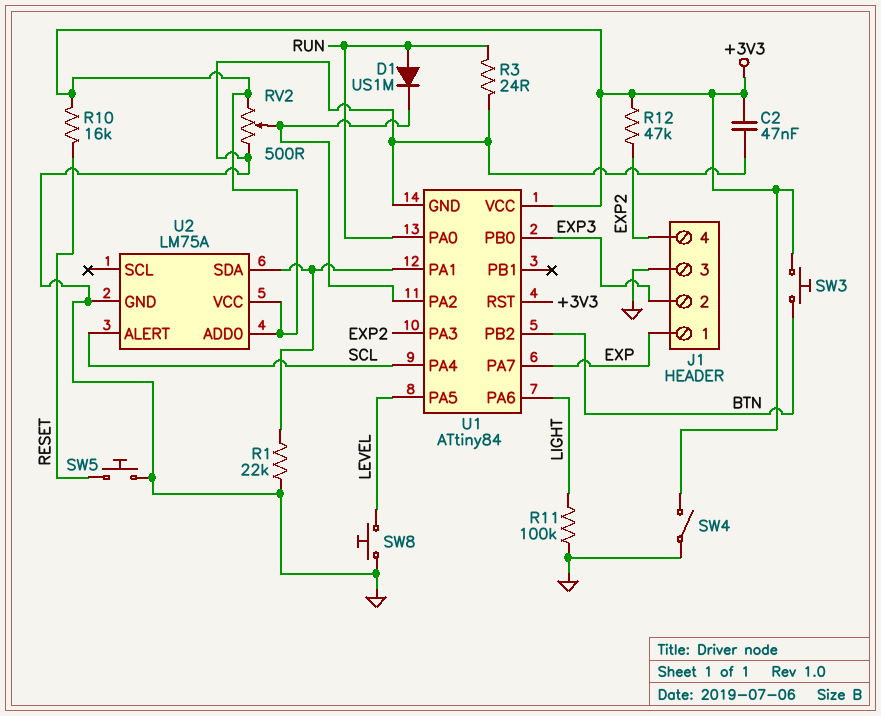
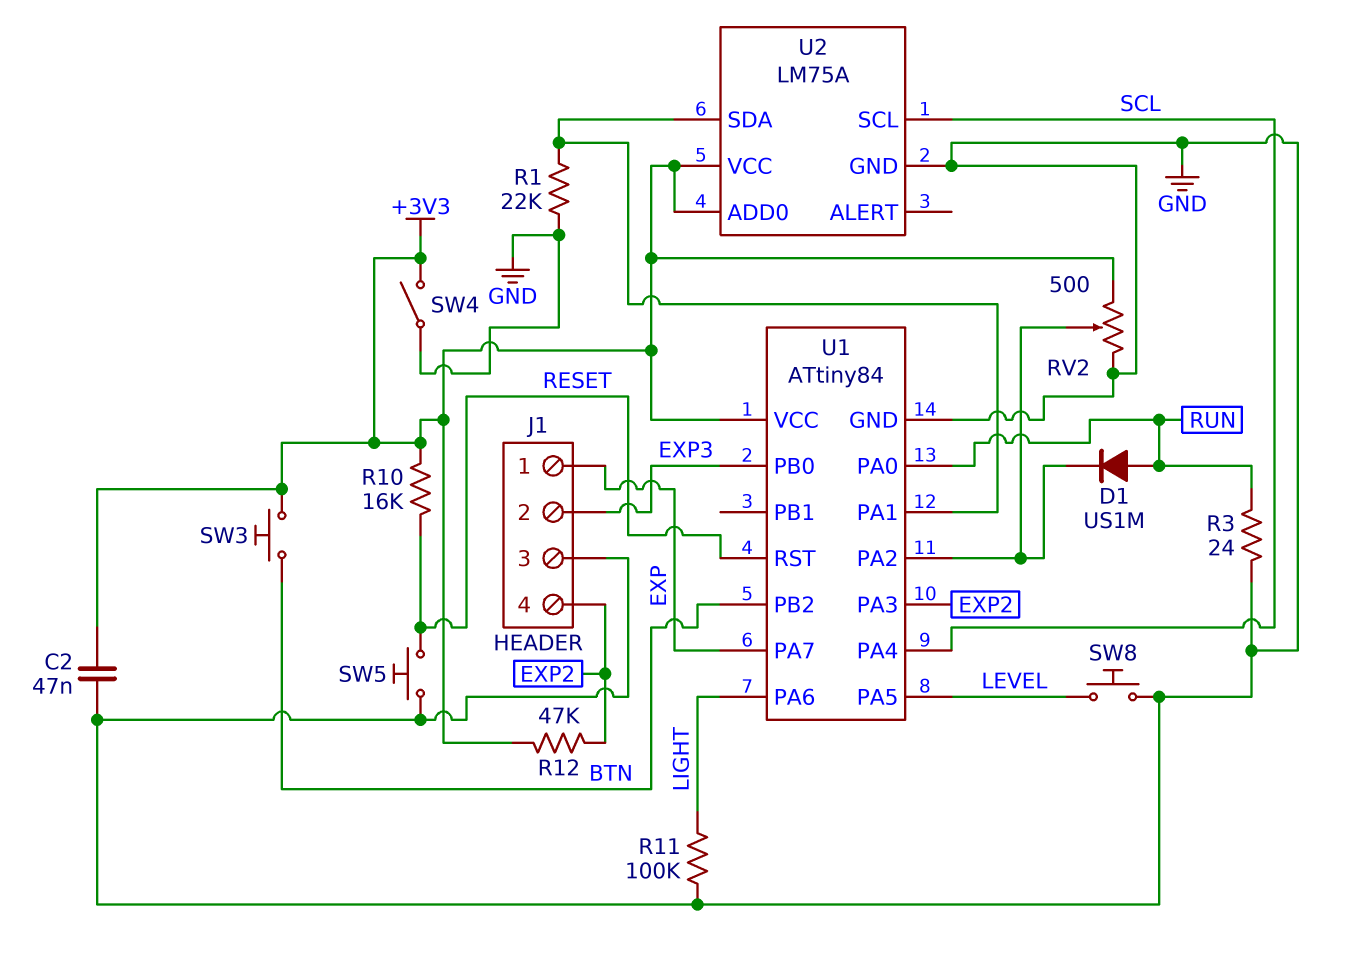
U1 pin RST: +3V3 -> RESET
U2 pin ALERT: SCL -> none
U2 pin SCL: none -> SCL

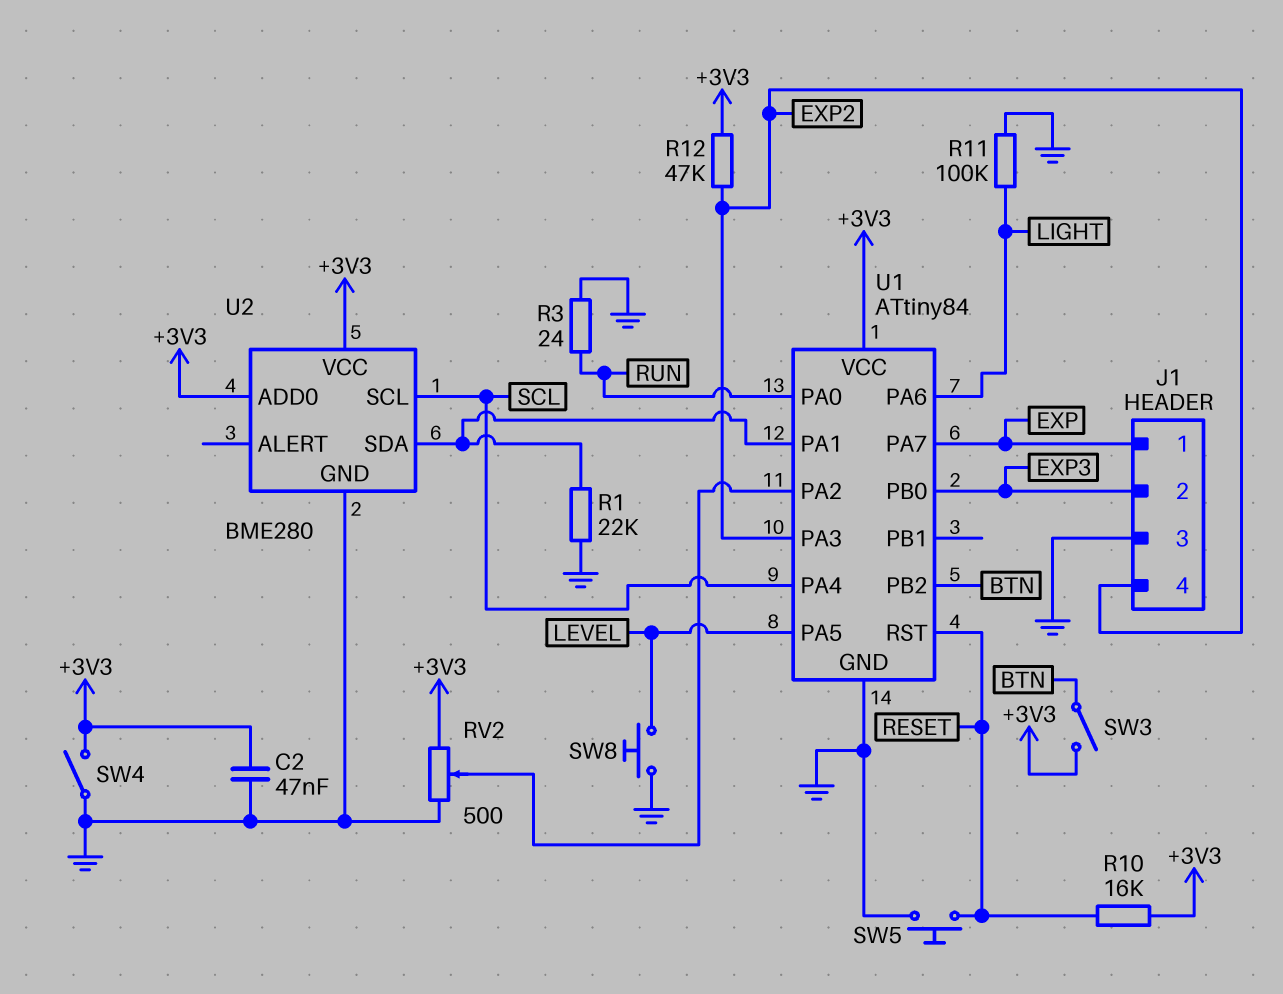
D1: diode US1M (A RUN, K U1/PA2) -> none
SW3: button (+3V3, BTN) -> switch (+3V3, BTN)
U2: LM75A -> BME280

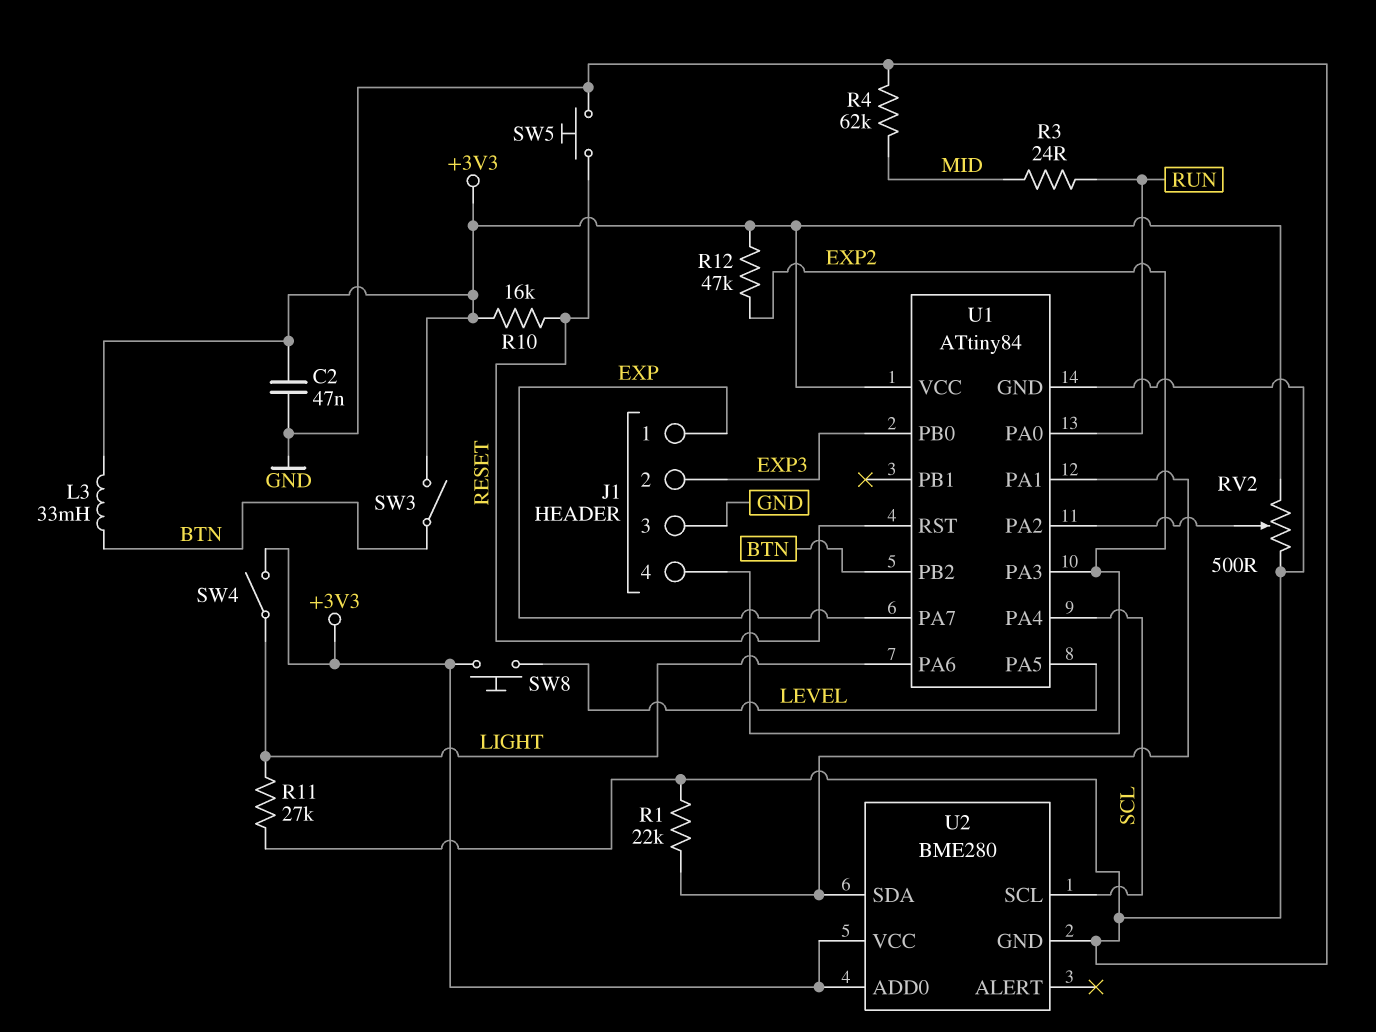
L3: none -> 33mH (+3V3, BTN)
R3: 24 (GND, RUN) -> 24 (MID, RUN)
R4: none -> 62k (GND, MID)
R11: 100k (GND, LIGHT) -> 27k (GND, LIGHT)
SW4: switch (+3V3, GND) -> switch (+3V3, LIGHT)
SW8: button (GND, LEVEL) -> button (+3V3, LEVEL)

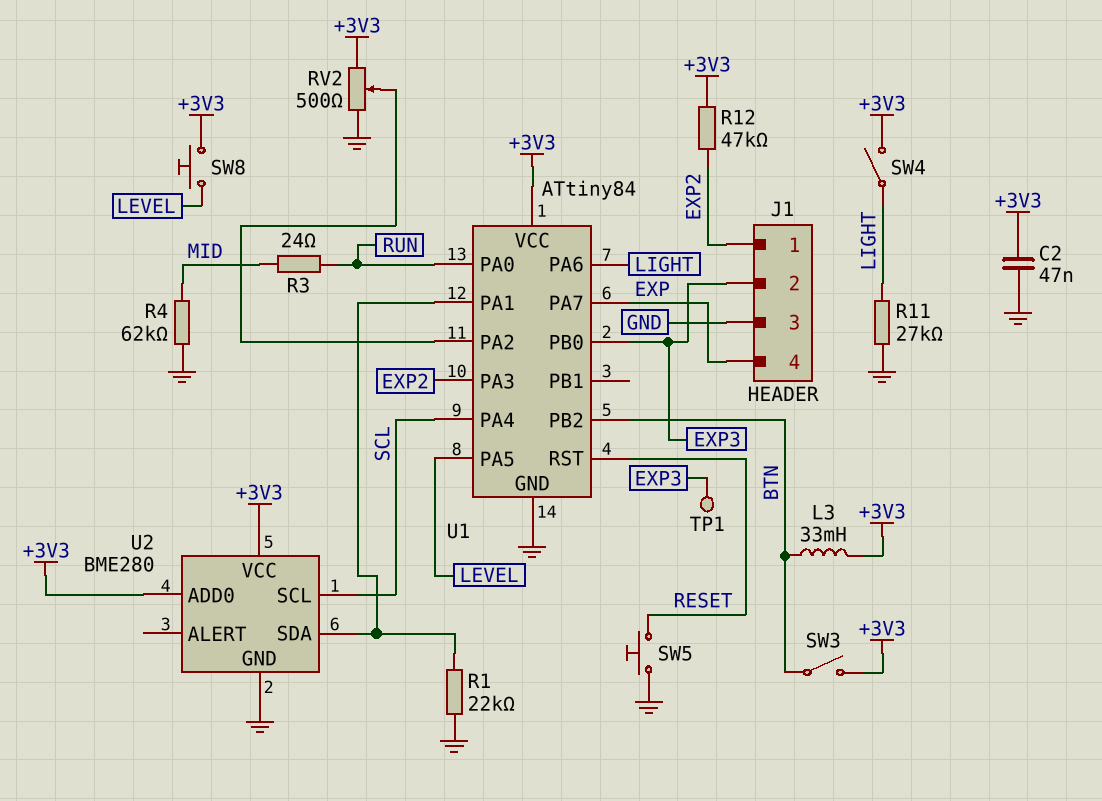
J1 pin 1: EXP -> EXP2
J1 pin 4: EXP2 -> EXP
R10: 16k (+3V3, RESET) -> none
TP1: none -> test point (EXP3)

